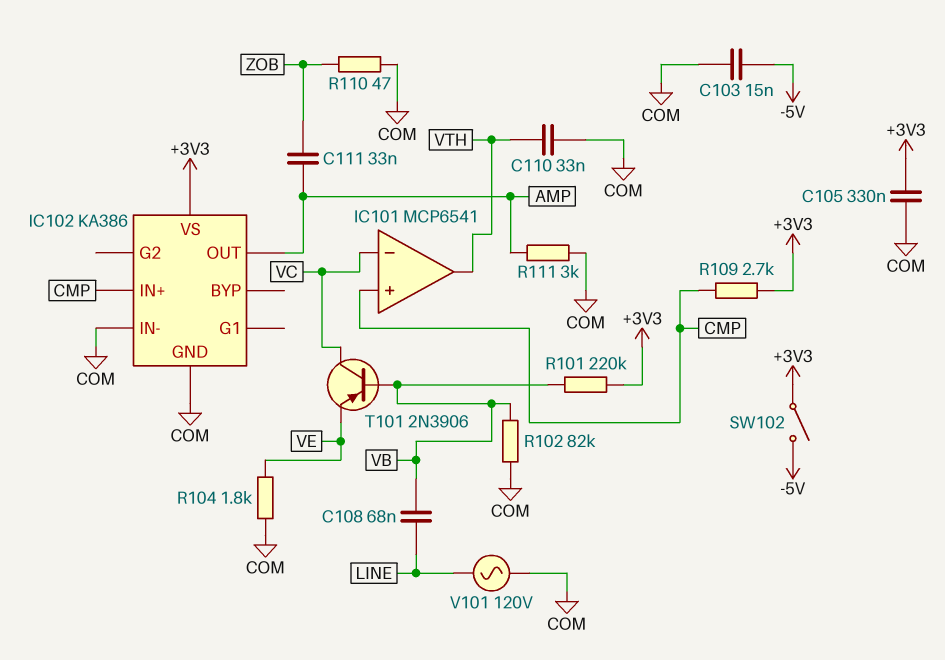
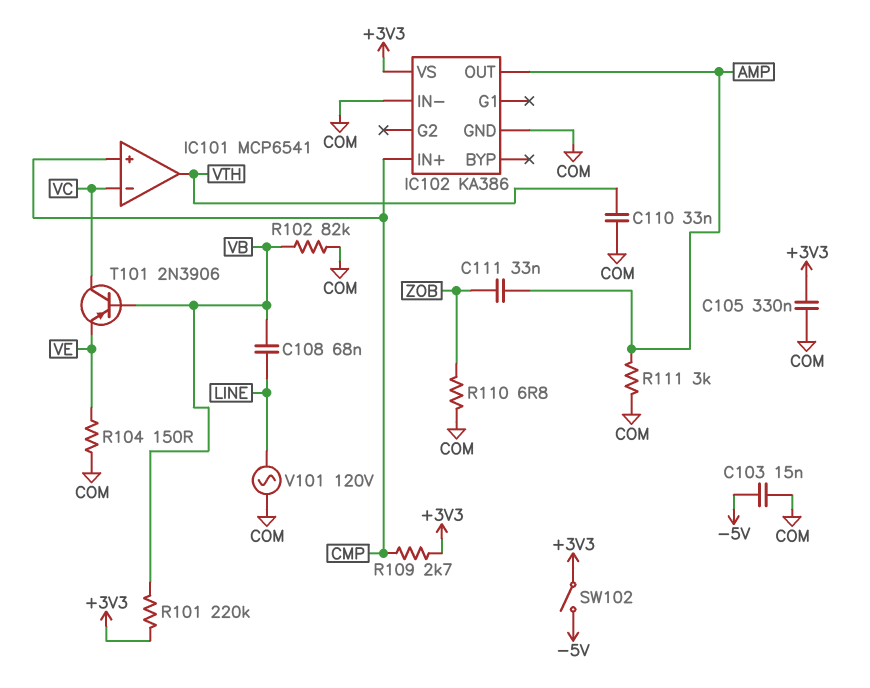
R104: 1.8k (COM, VE) -> 150 (COM, VE)
R110: 47 (COM, ZOB) -> 6.8 (COM, ZOB)

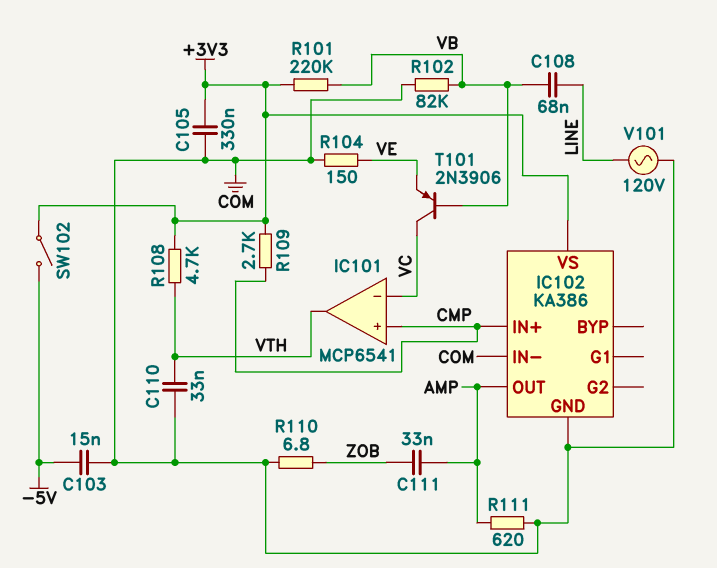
R108: none -> 4.7k (+3V3, VTH)
R111: 3k (AMP, COM) -> 620 (AMP, COM)

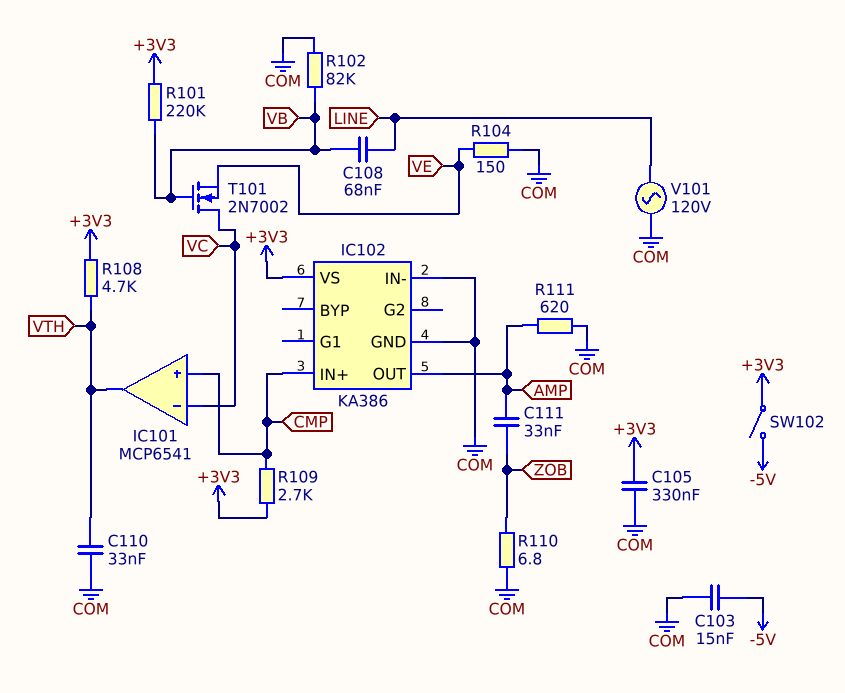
T101: PNP 2N3906 (B VB, C VC, E VE) -> NMOS 2N7002 (G VB, D VC, S VE)

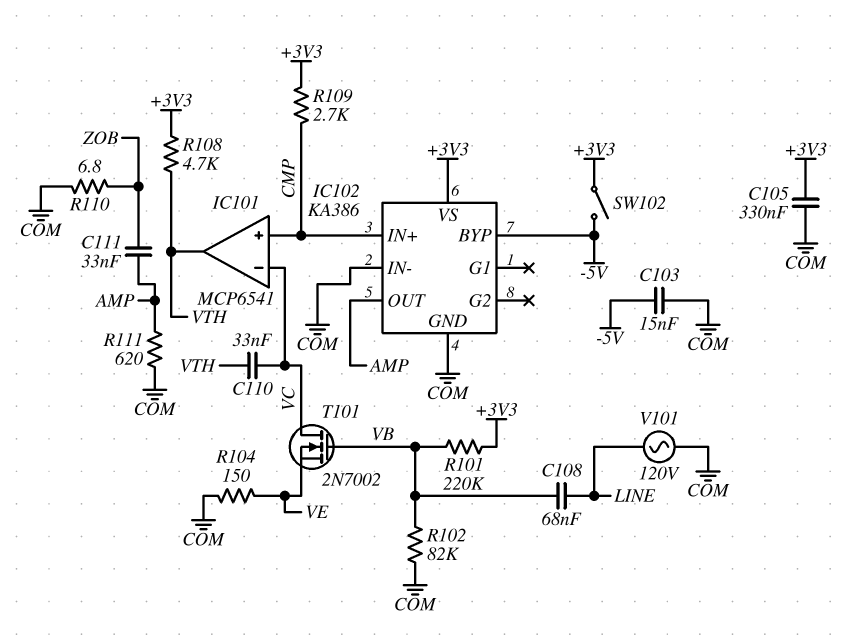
C110: 33nF (COM, VTH) -> 33nF (VC, VTH)
IC102 pin BYP: none -> -5V

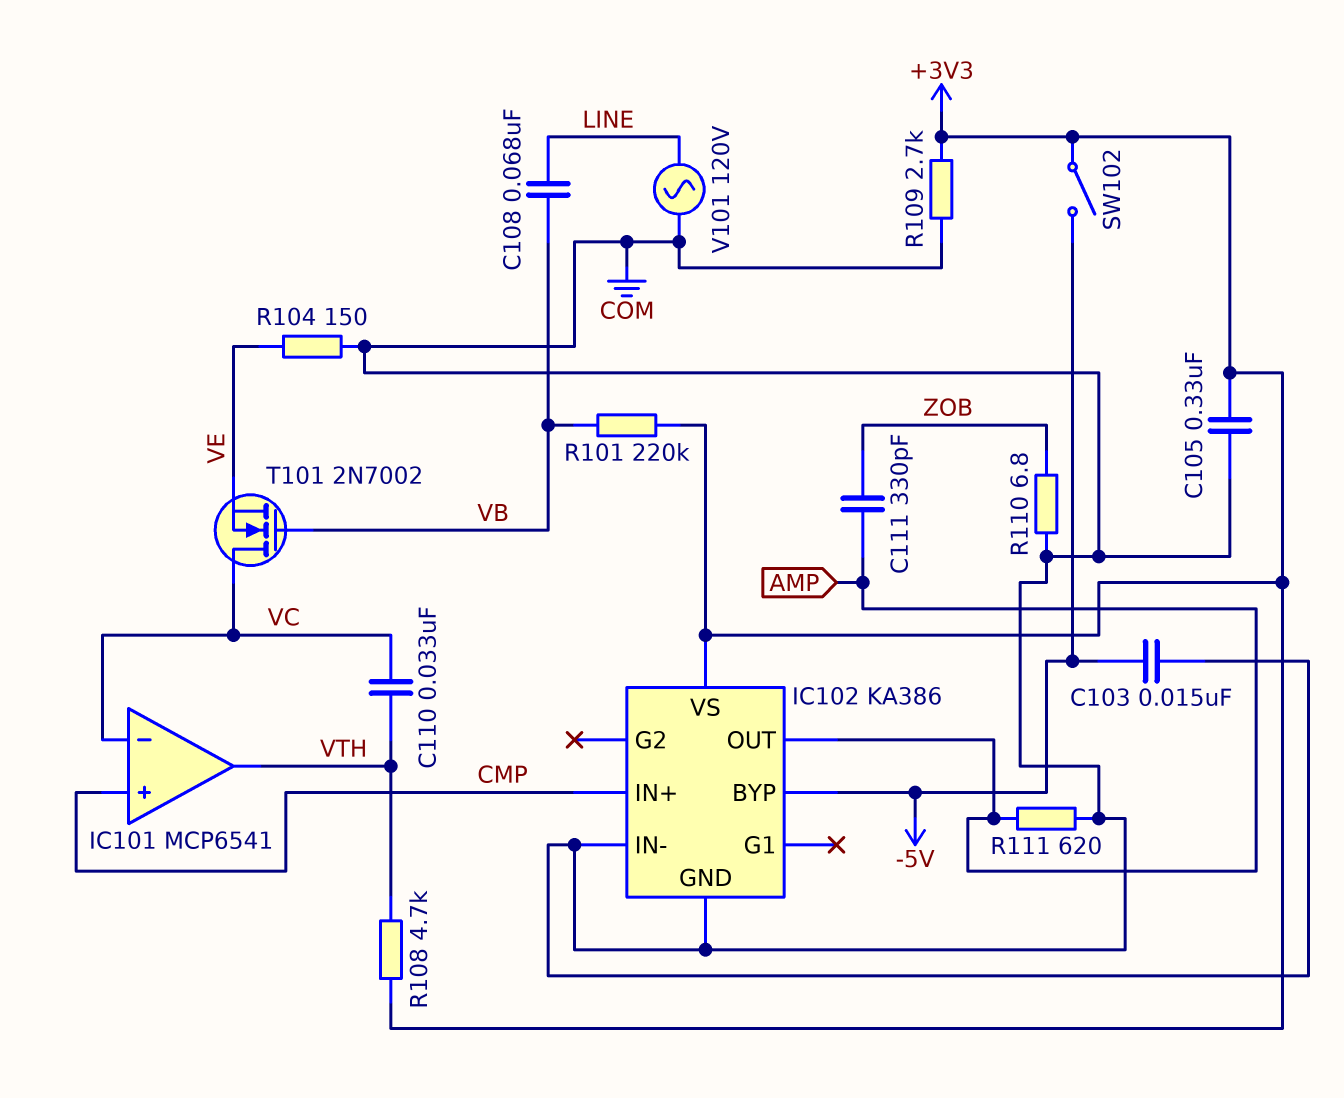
C111: 33nF (AMP, ZOB) -> 330pF (AMP, ZOB)
R102: 82k (COM, VB) -> none
R109: 2.7k (+3V3, CMP) -> 2.7k (+3V3, COM)

